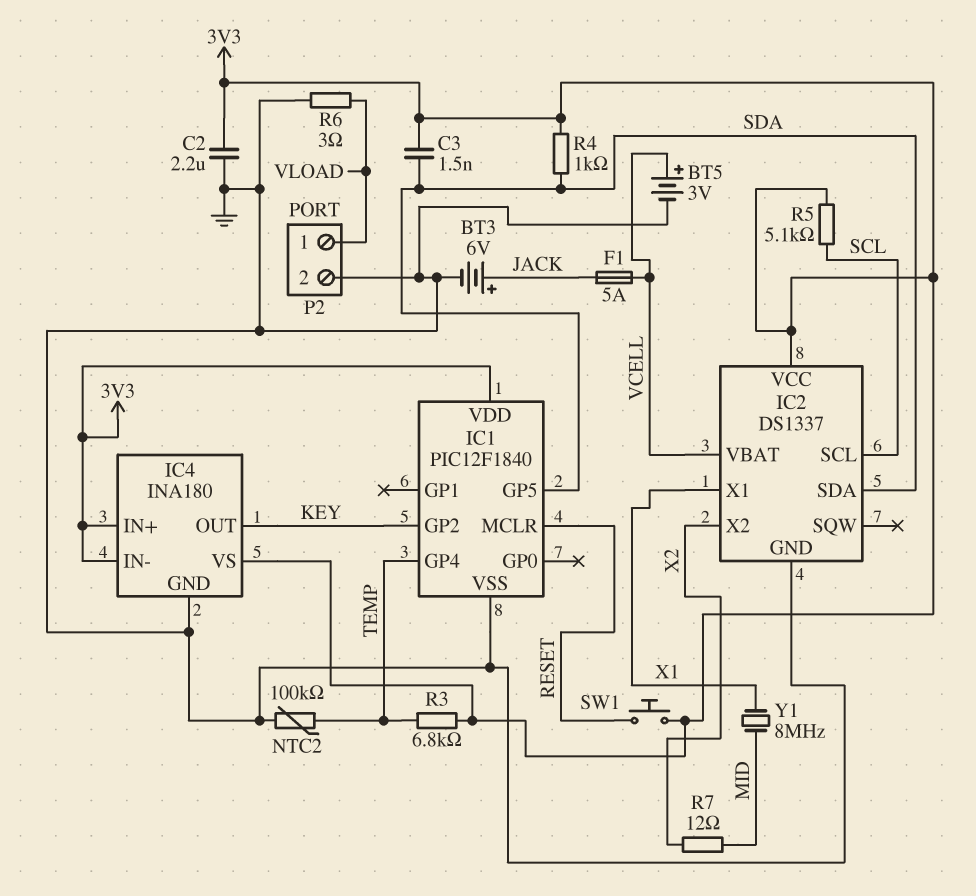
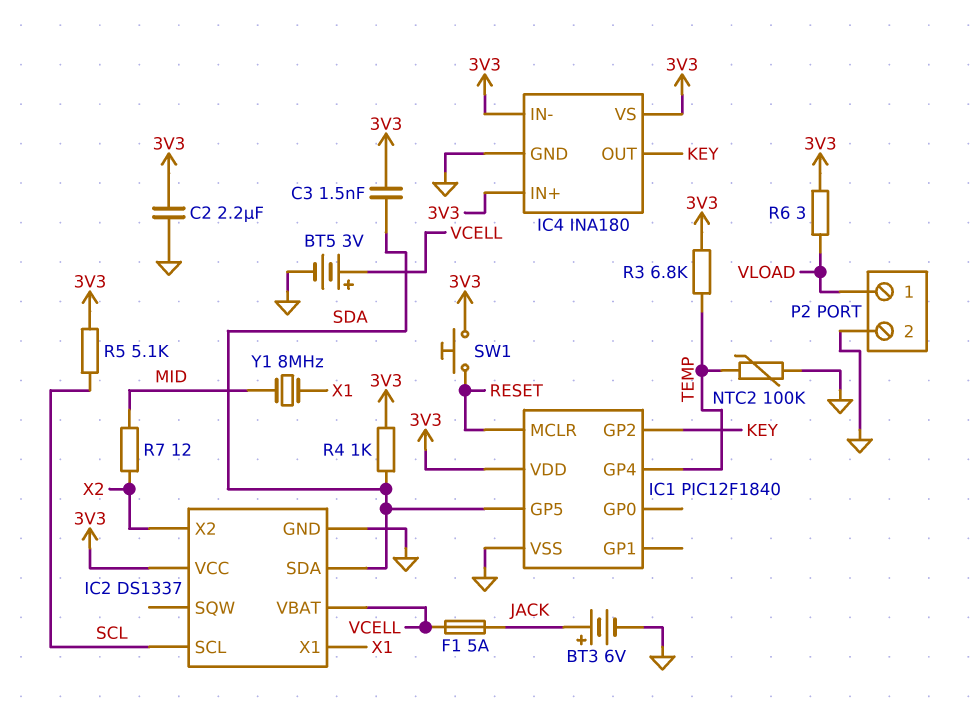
R6: 3 (GND, VLOAD) -> 3 (3V3, VLOAD)

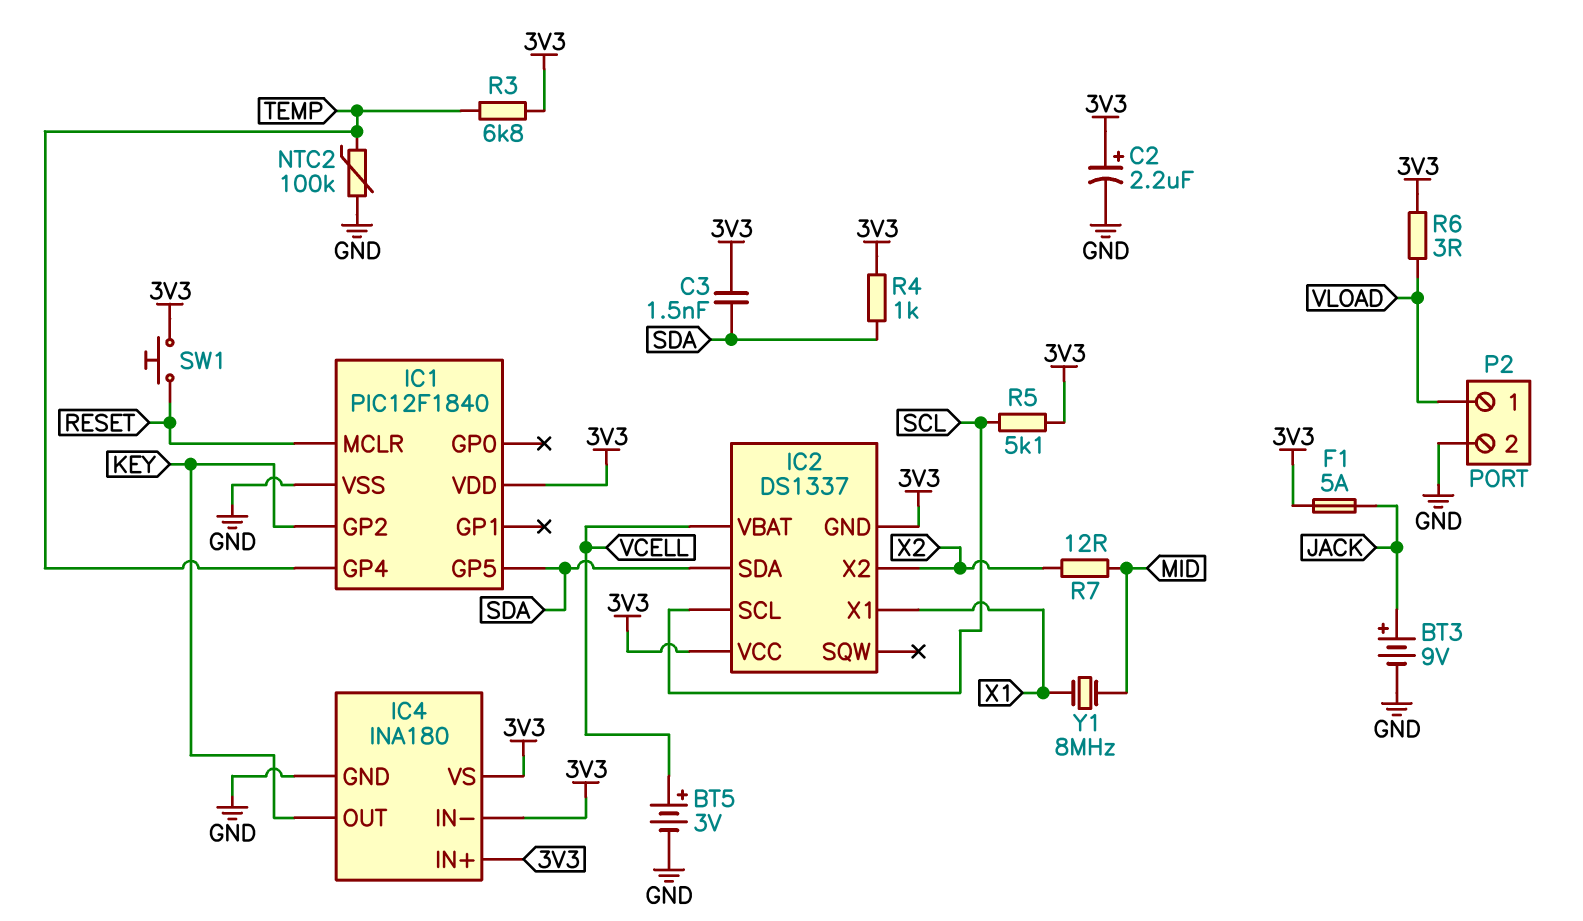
BT3: 6V (plus JACK, minus GND) -> 9V (plus JACK, minus GND)
C2: 2.2uF (3V3, GND) -> 2.2uF (plus 3V3, minus GND)
F1: 5A (JACK, VCELL) -> 5A (3V3, JACK)
IC2 pin GND: GND -> 3V3

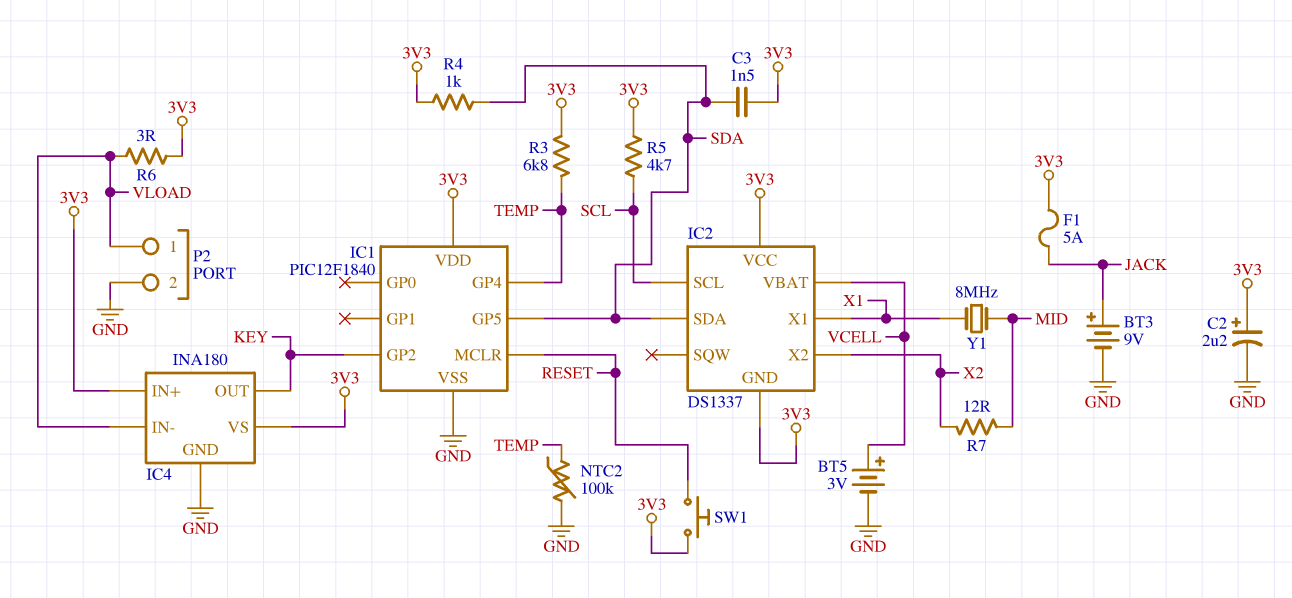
IC4 pin IN-: 3V3 -> VLOAD
R5: 5.1k (3V3, SCL) -> 4.7k (3V3, SCL)

